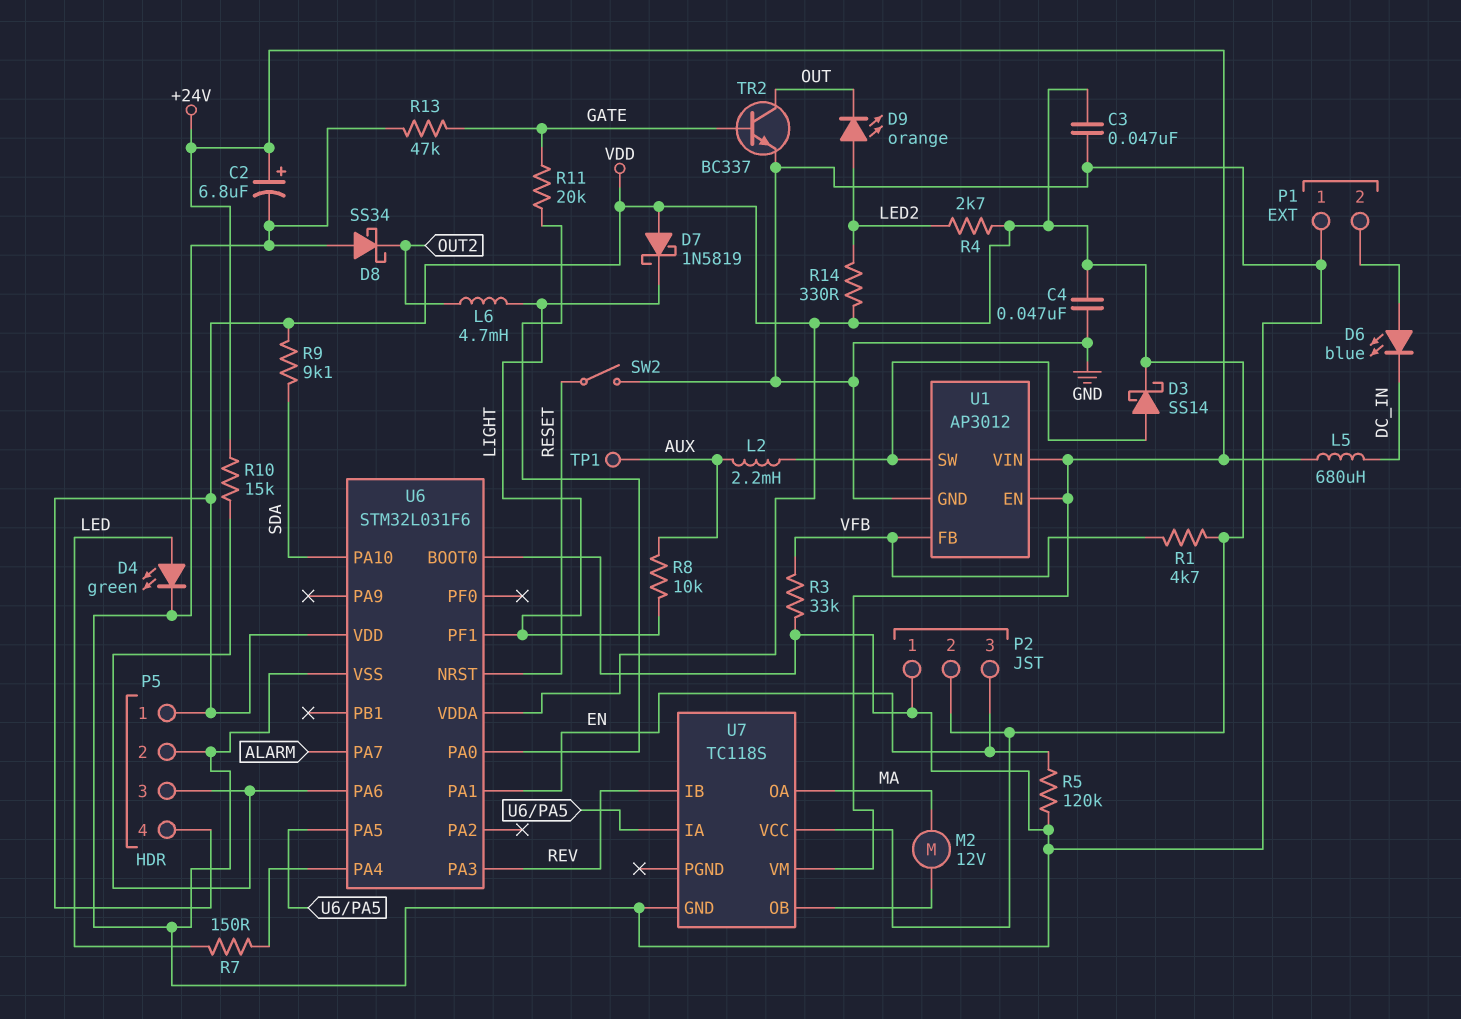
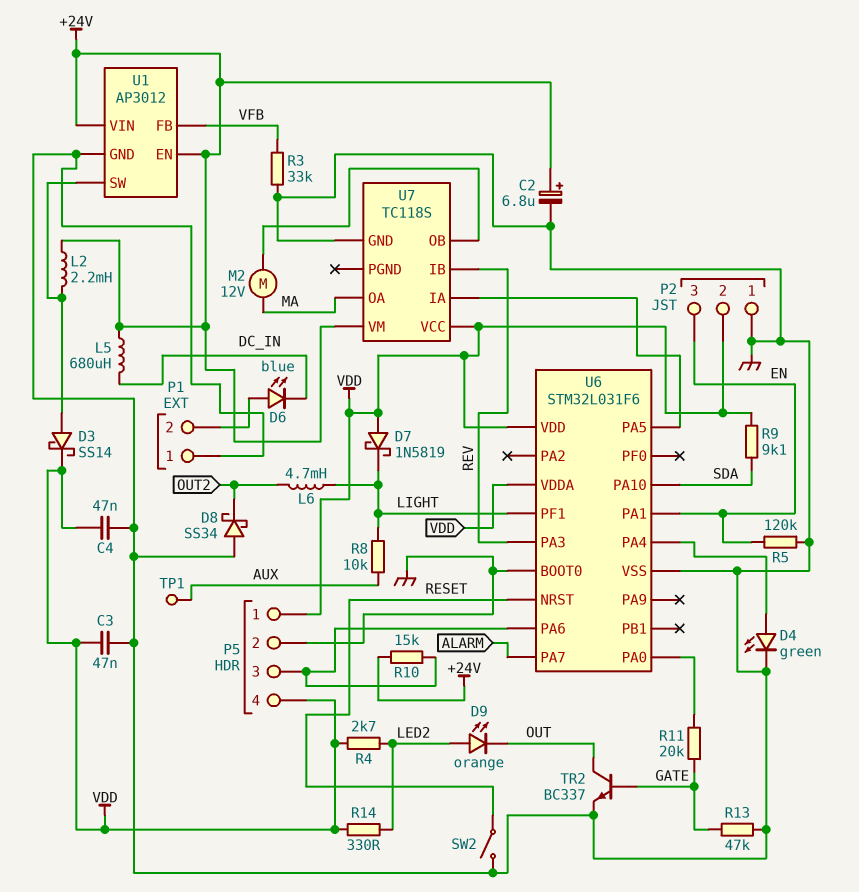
D4: LED green (A LED, K GND) -> LED green (A U6/PA4, K GND)
L2: 2.2mH (AUX, U1/SW) -> 2.2mH (+24V, U1/SW)
R1: 4.7k (VDD, VFB) -> none
R7: 150 (LED, U6/PA4) -> none

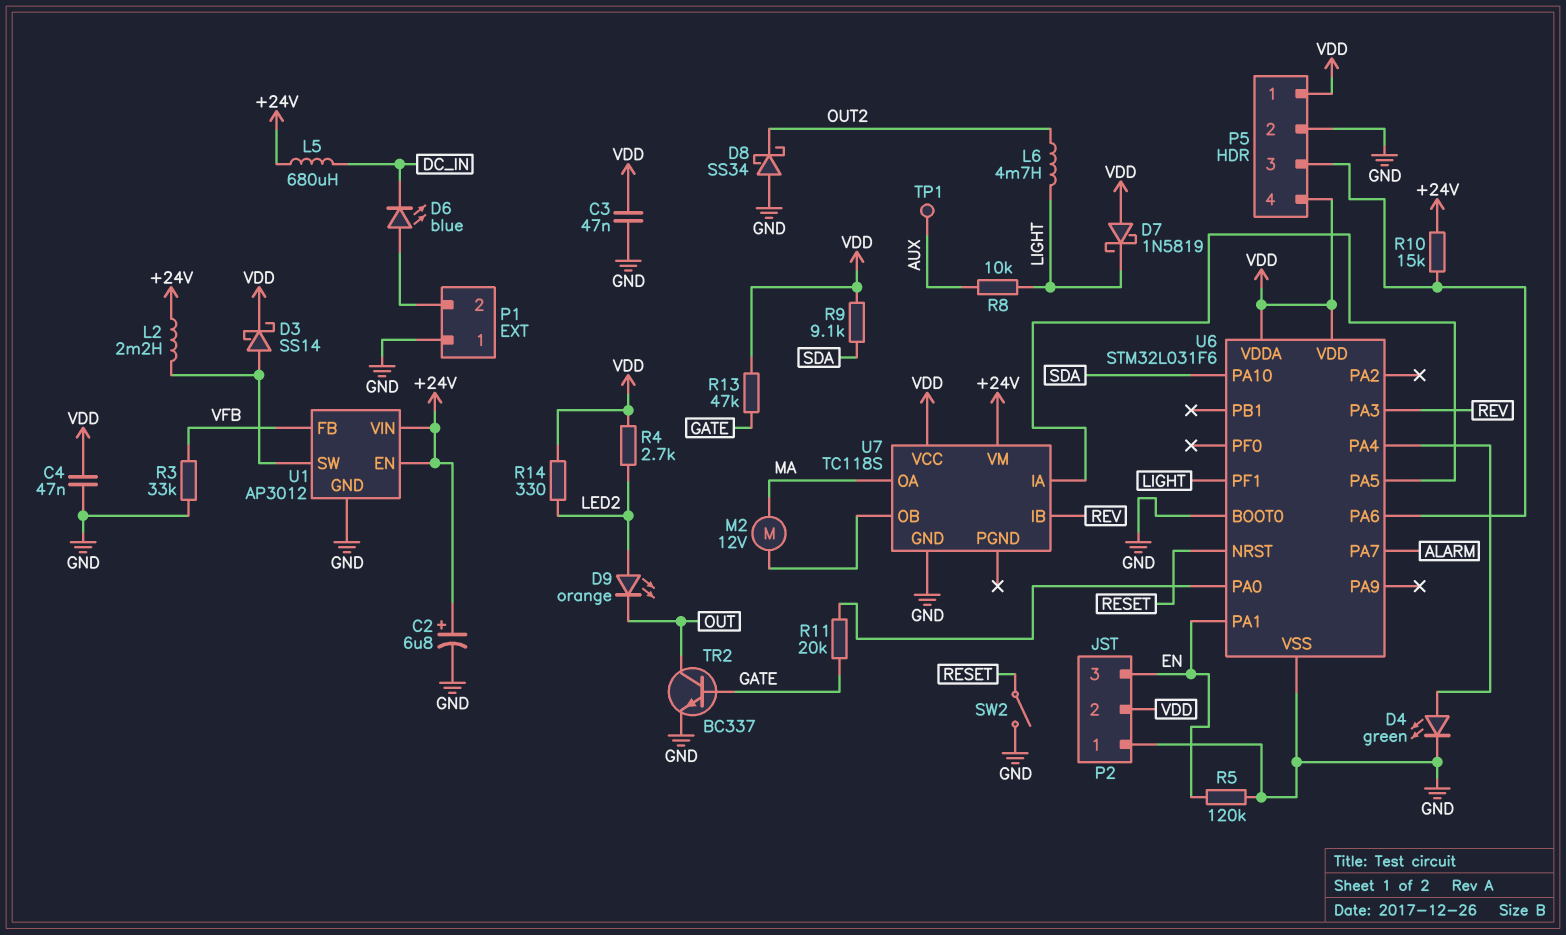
R13: 47k (GATE, GND) -> 47k (GATE, VDD)

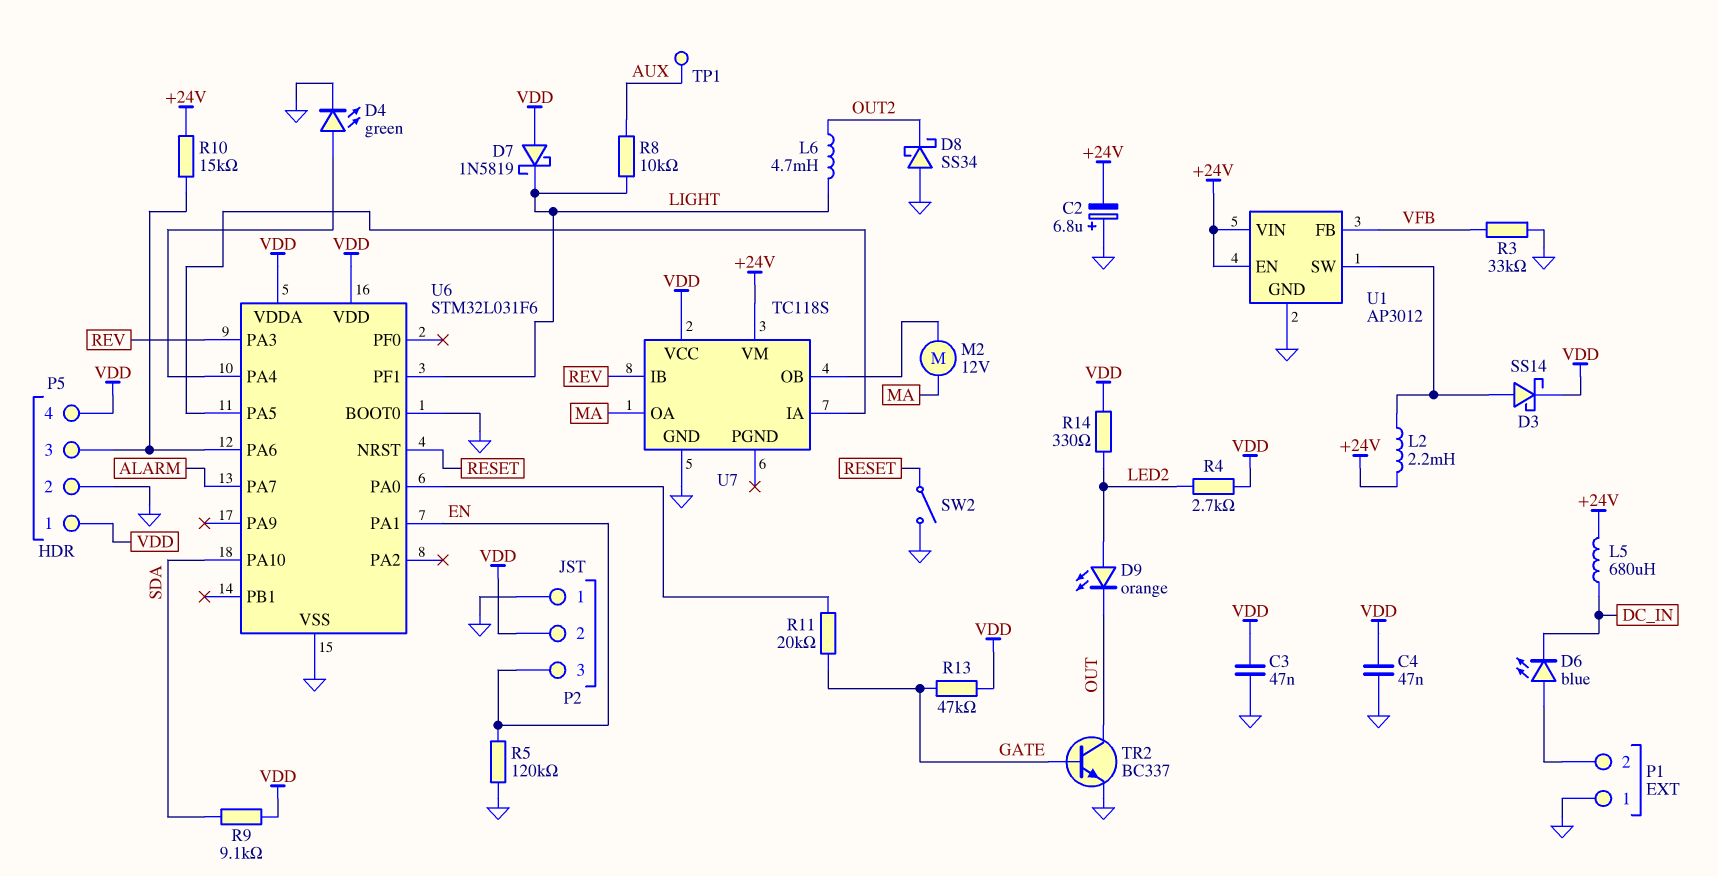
C2: 6.8uF (plus +24V, minus GND) -> 6.8uF (plus GND, minus +24V)

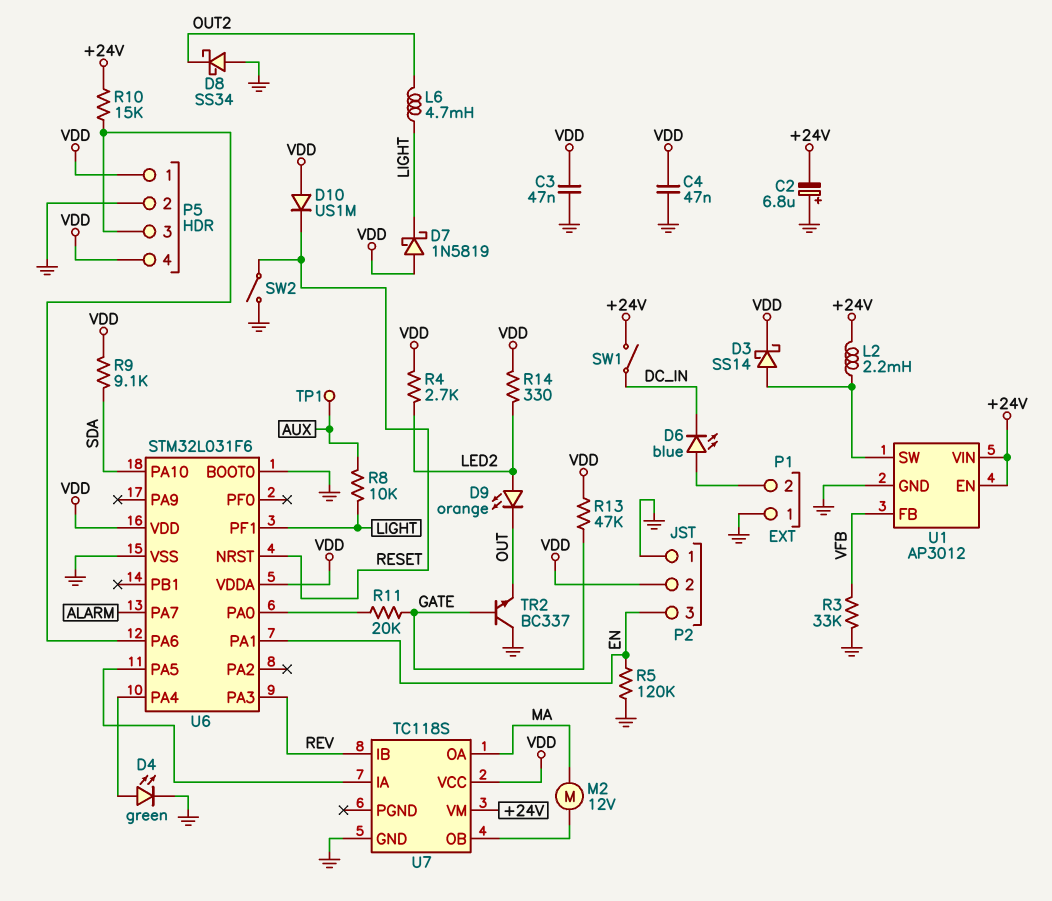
D10: none -> diode US1M (A VDD, K RESET)
L5: 680uH (+24V, DC_IN) -> none
SW1: none -> switch (+24V, DC_IN)
TR2: NPN BC337 (B GATE, C OUT, E GND) -> NPN BC337 (B GATE, C GND, E OUT)

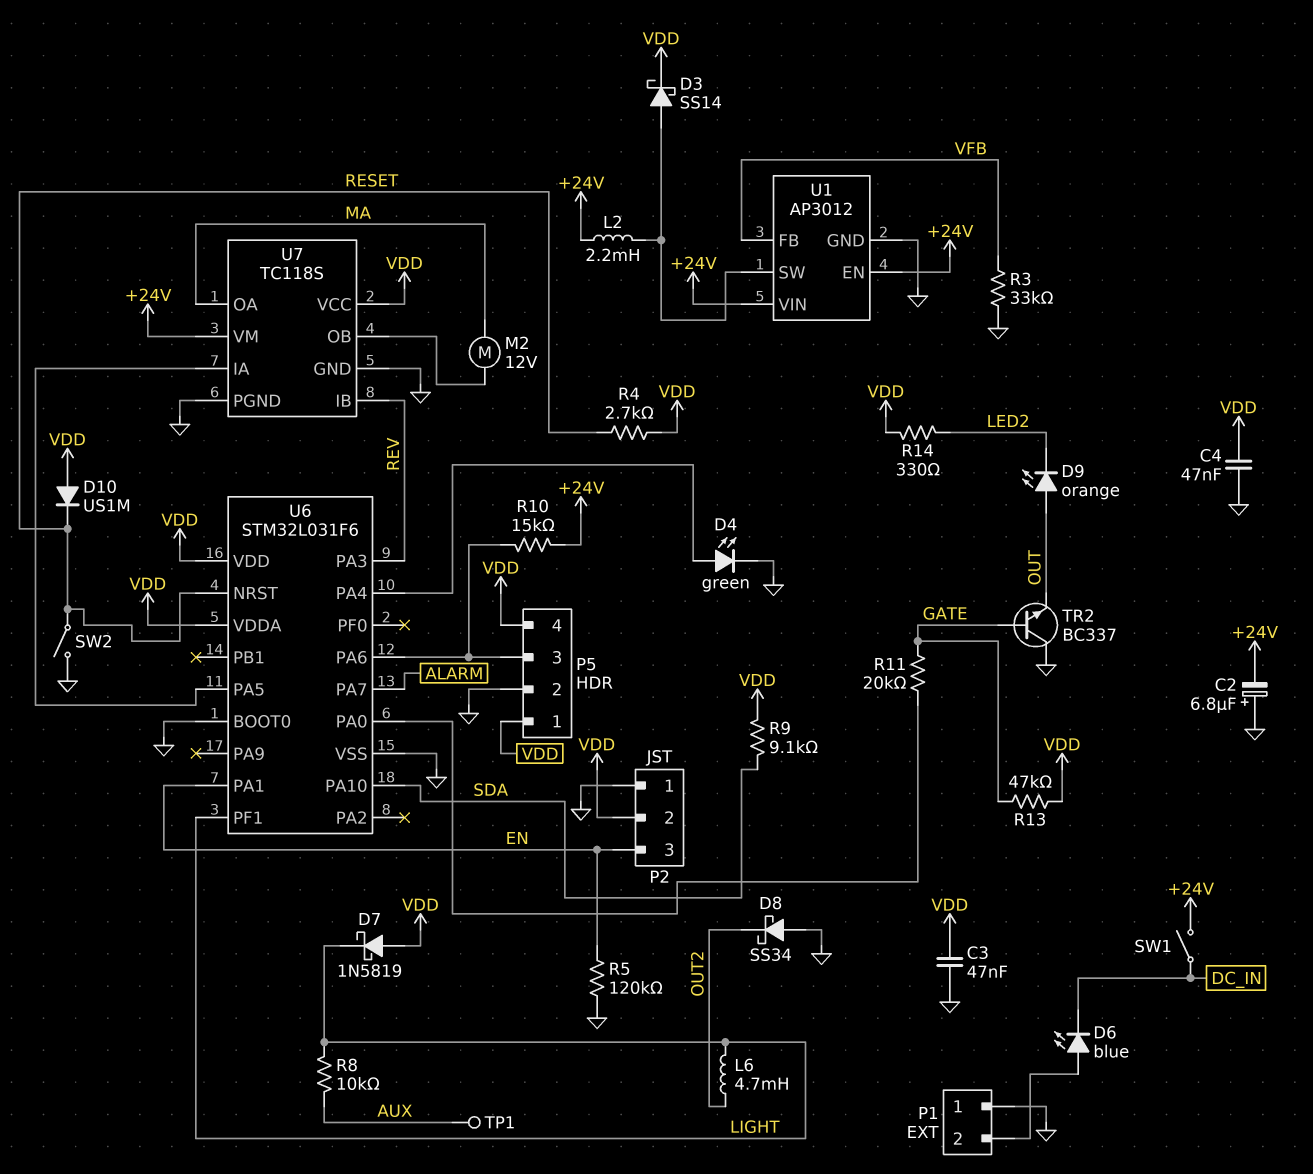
D9: LED orange (A LED2, K OUT) -> LED orange (A OUT, K LED2)
R4: 2.7k (LED2, VDD) -> 2.7k (RESET, VDD)
U7 pin PGND: none -> GND

